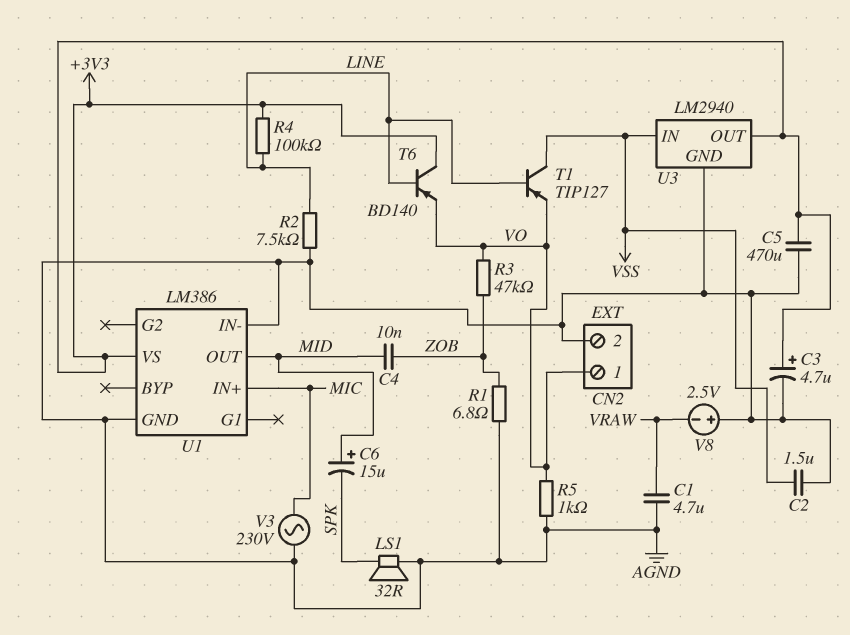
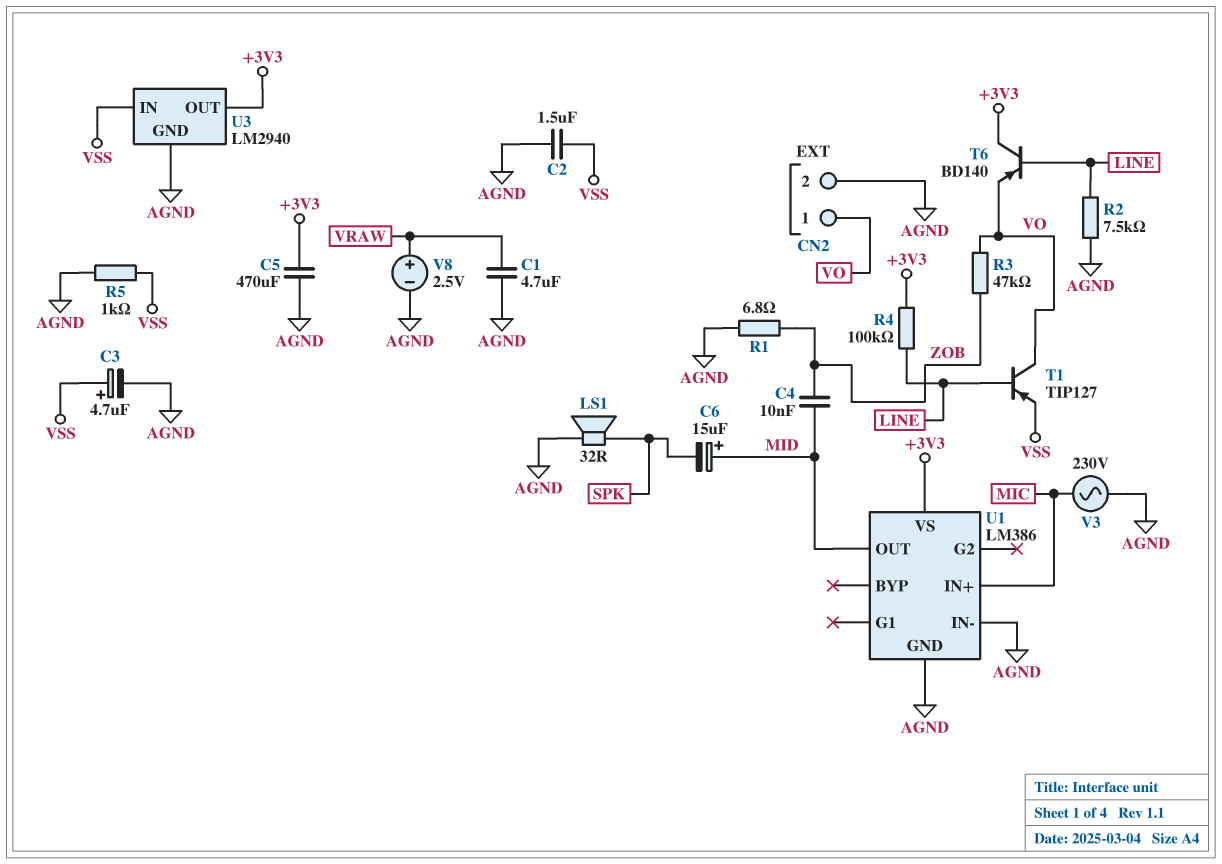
C3: 4.7uF (plus +3V3, minus AGND) -> 4.7uF (plus VSS, minus AGND)
R5: 1k (AGND, VO) -> 1k (AGND, VSS)
T1: PNP TIP127 (B LINE, C VSS, E VO) -> PNP TIP127 (B LINE, C VO, E VSS)
V8: 2.5V (plus AGND, minus VRAW) -> 2.5V (plus VRAW, minus AGND)

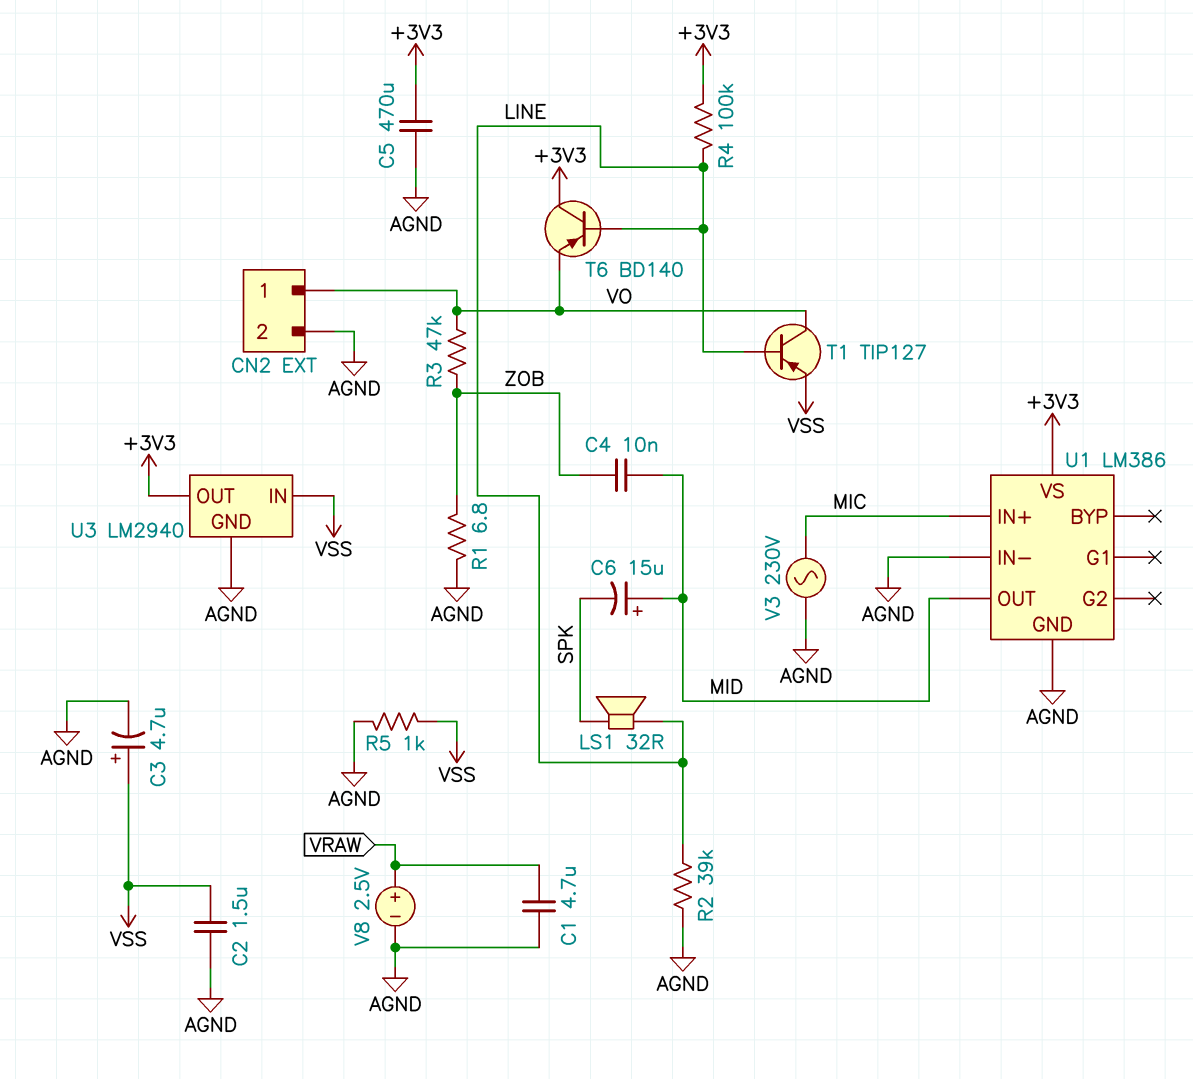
LS1: speaker 32R (AGND, SPK) -> speaker 32R (LINE, SPK)
R2: 7.5k (AGND, LINE) -> 39k (AGND, LINE)

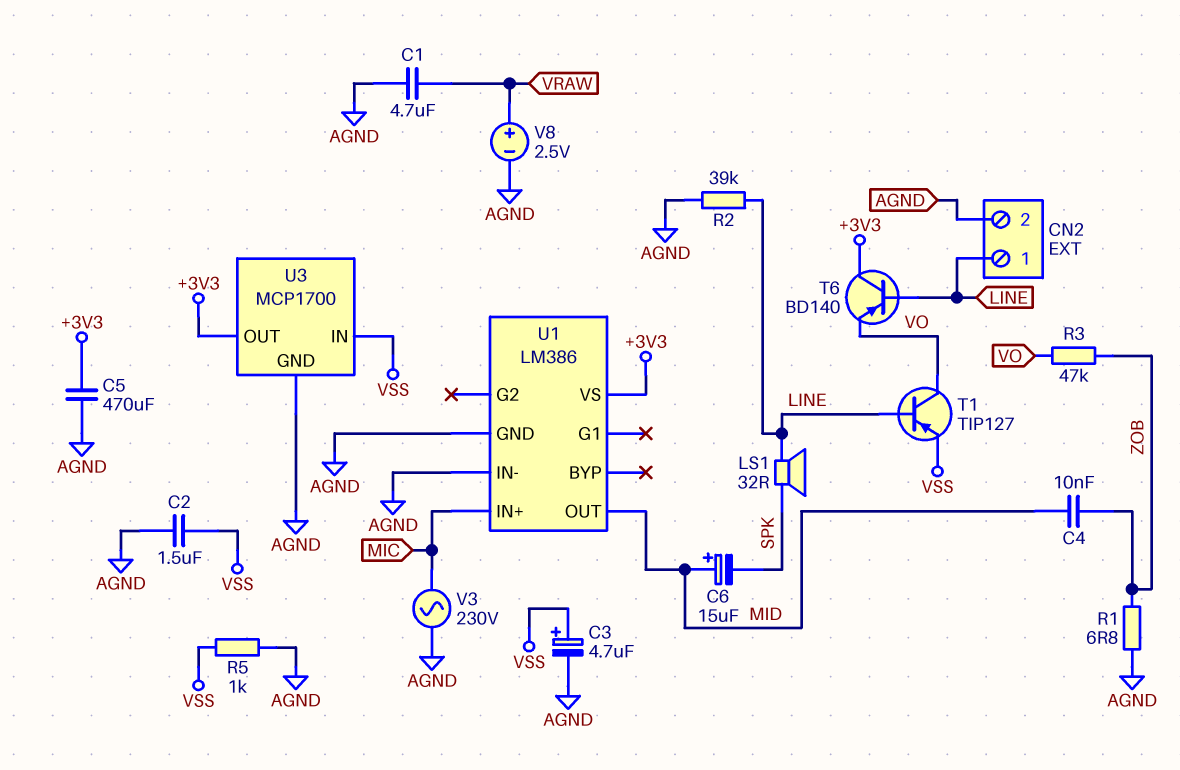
CN2 pin 1: VO -> LINE
R4: 100k (+3V3, LINE) -> none
U3: LM2940 -> MCP1700

